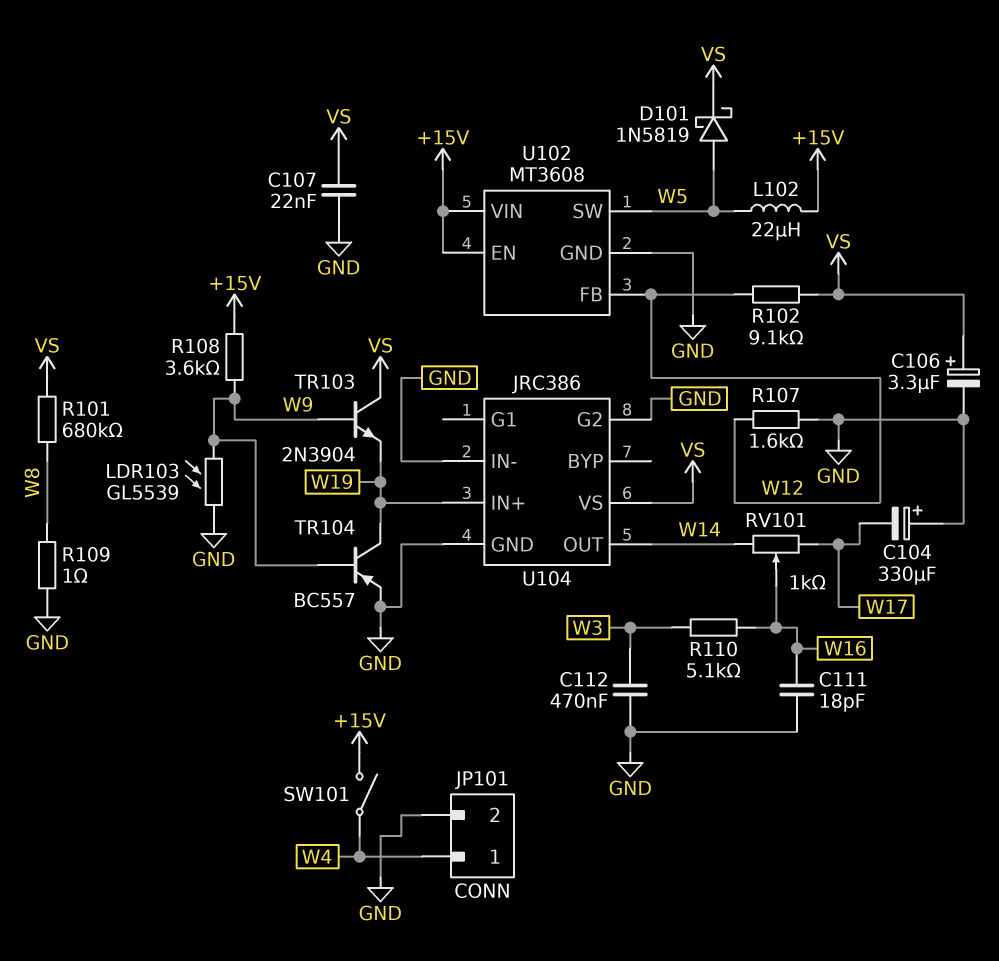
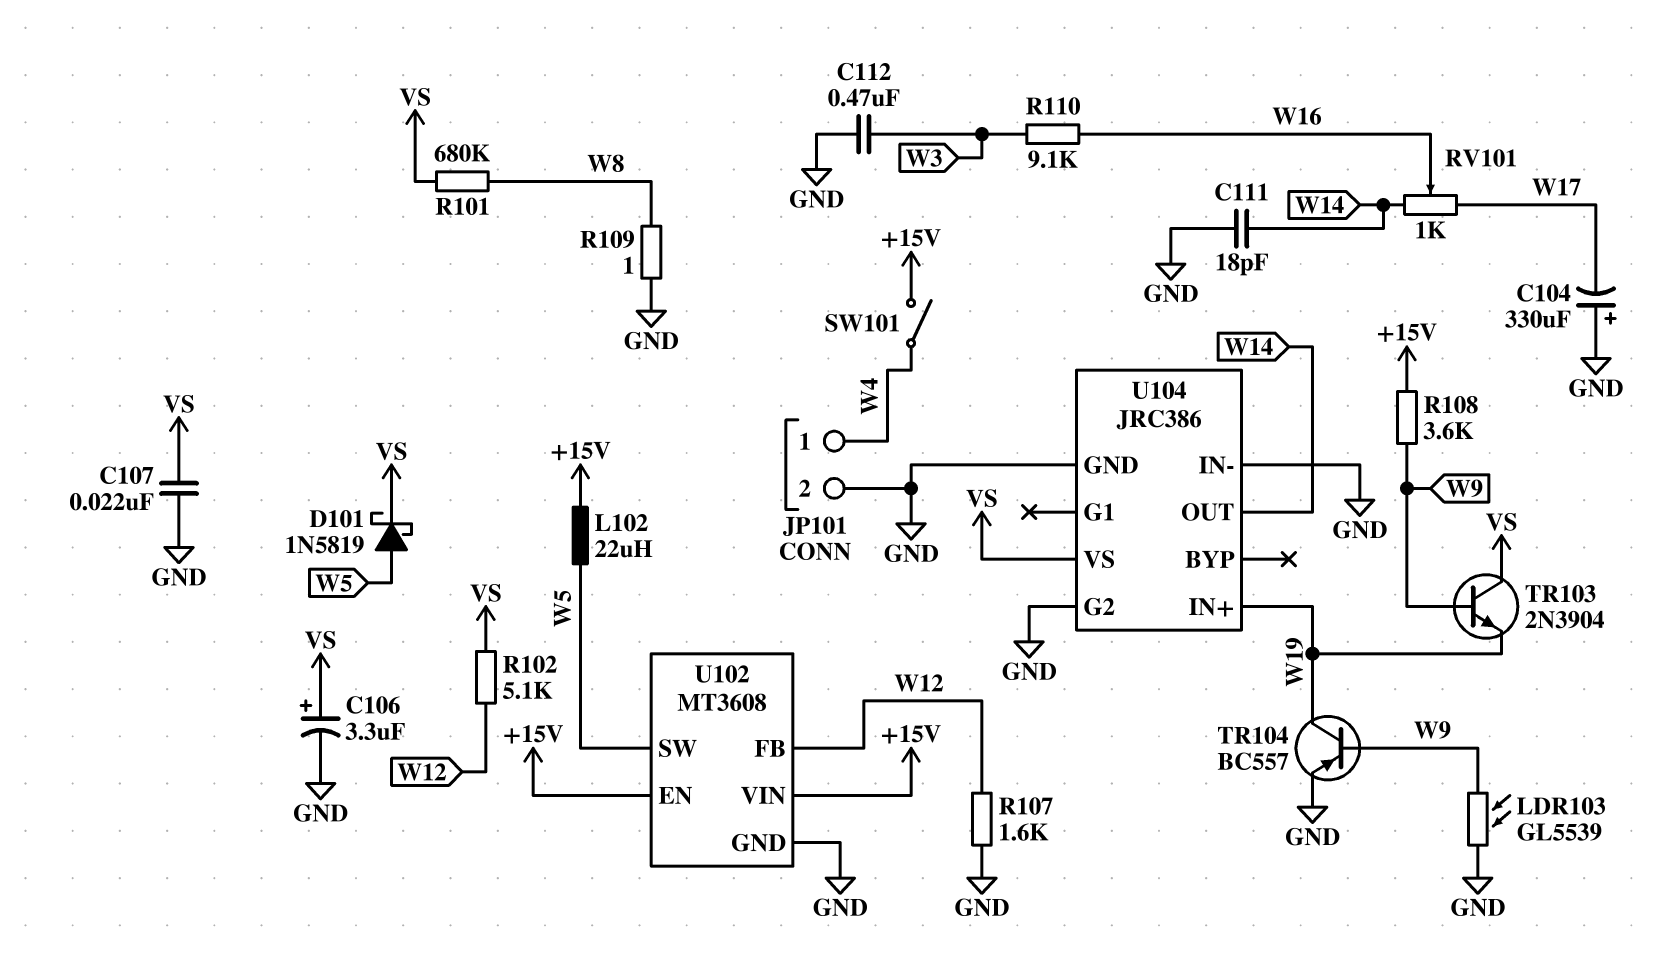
C111: 18pF (GND, W16) -> 18pF (GND, W14)
R102: 9.1k (VS, W12) -> 5.1k (VS, W12)
R110: 5.1k (W3, W16) -> 9.1k (W3, W16)

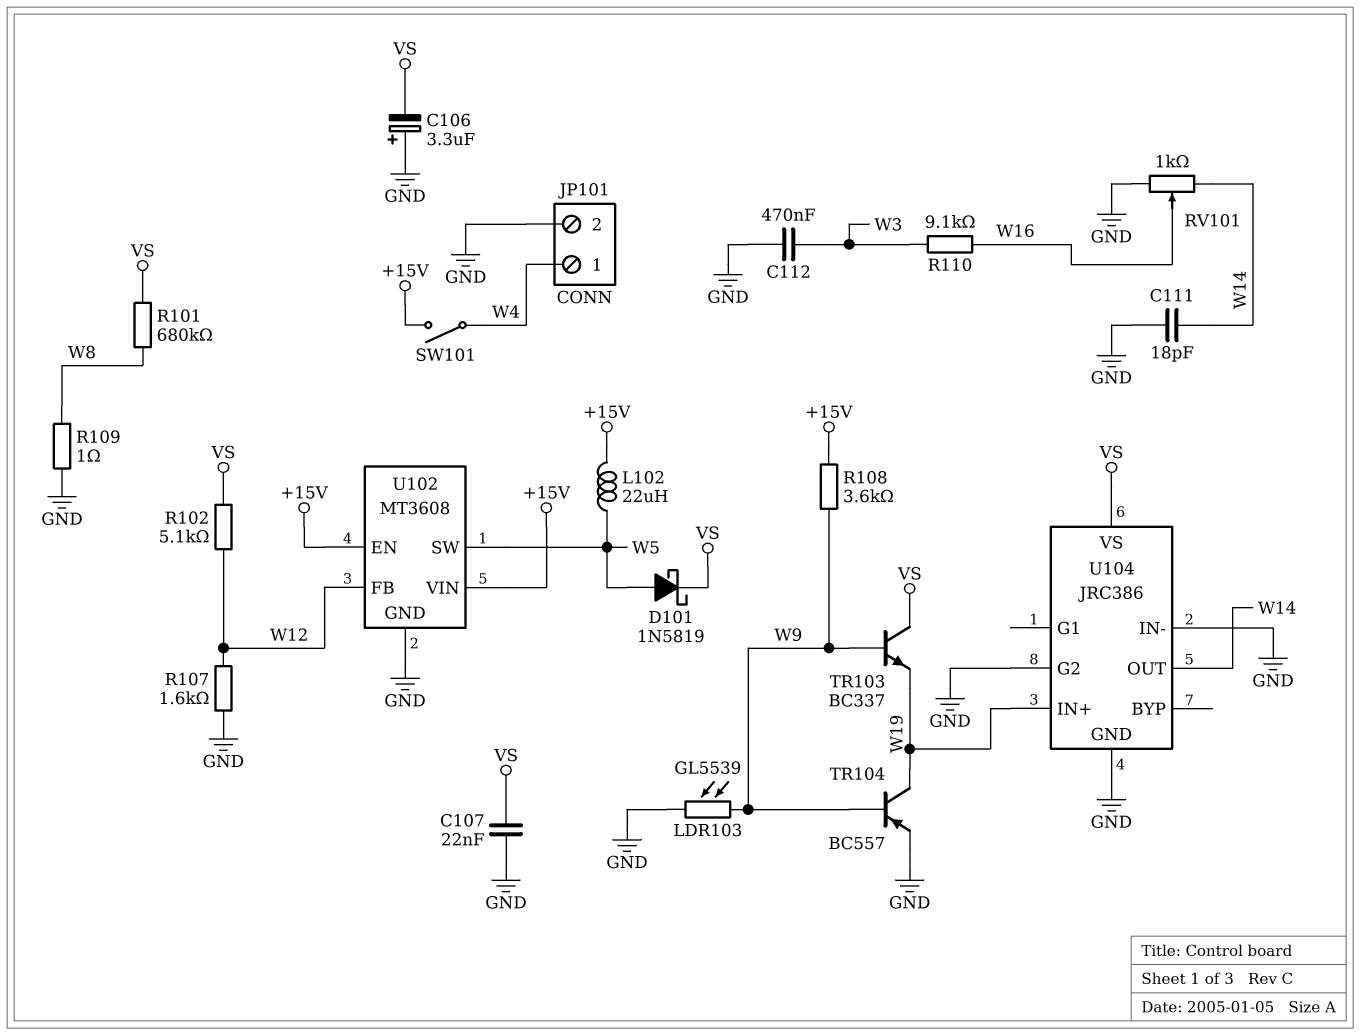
C104: 330uF (plus GND, minus W17) -> none
C106: 3.3uF (plus VS, minus GND) -> 3.3uF (plus GND, minus VS)
RV101: 1k (W14, W17, wiper W16) -> 1k (GND, W14, wiper W16)
TR103: NPN 2N3904 (B W9, C VS, E W19) -> NPN BC337 (B W9, C VS, E W19)

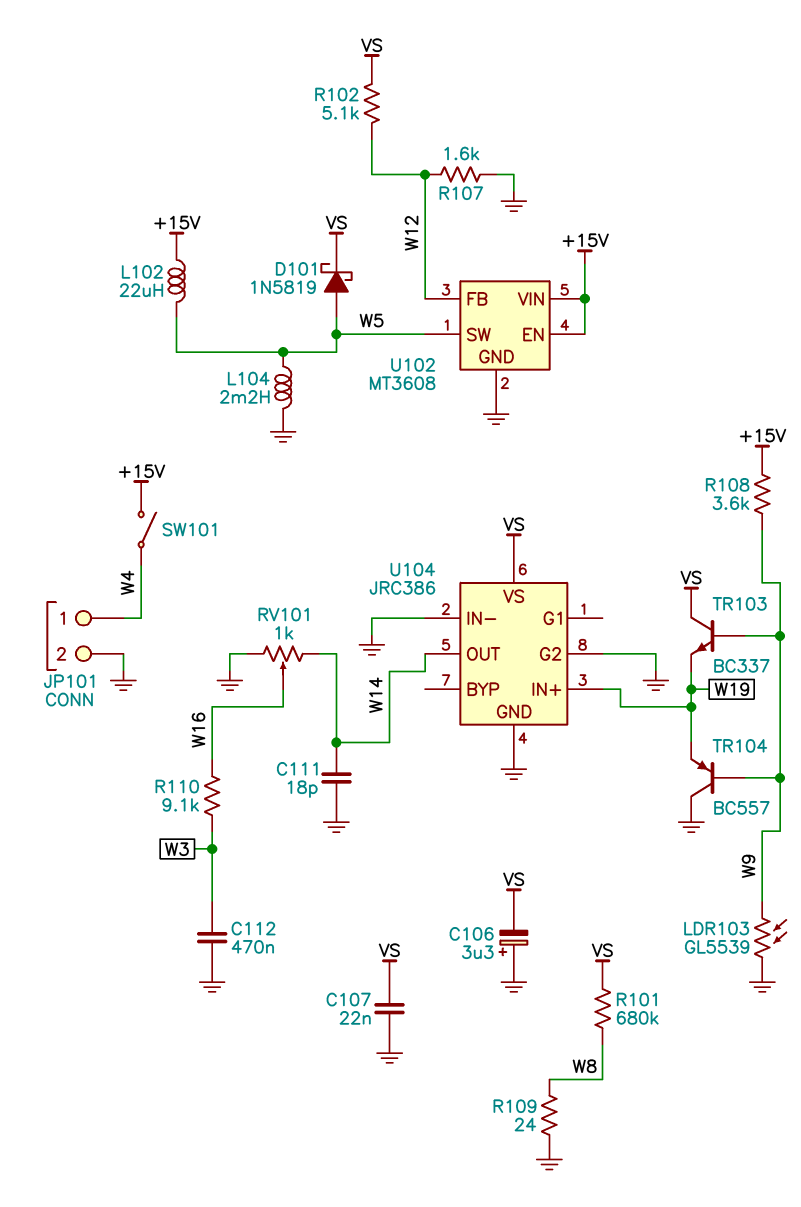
L104: none -> 2.2mH (GND, W5)
R109: 1 (GND, W8) -> 24 (GND, W8)
TR104: PNP BC557 (B W9, C W19, E GND) -> PNP BC557 (B W9, C GND, E W19)

